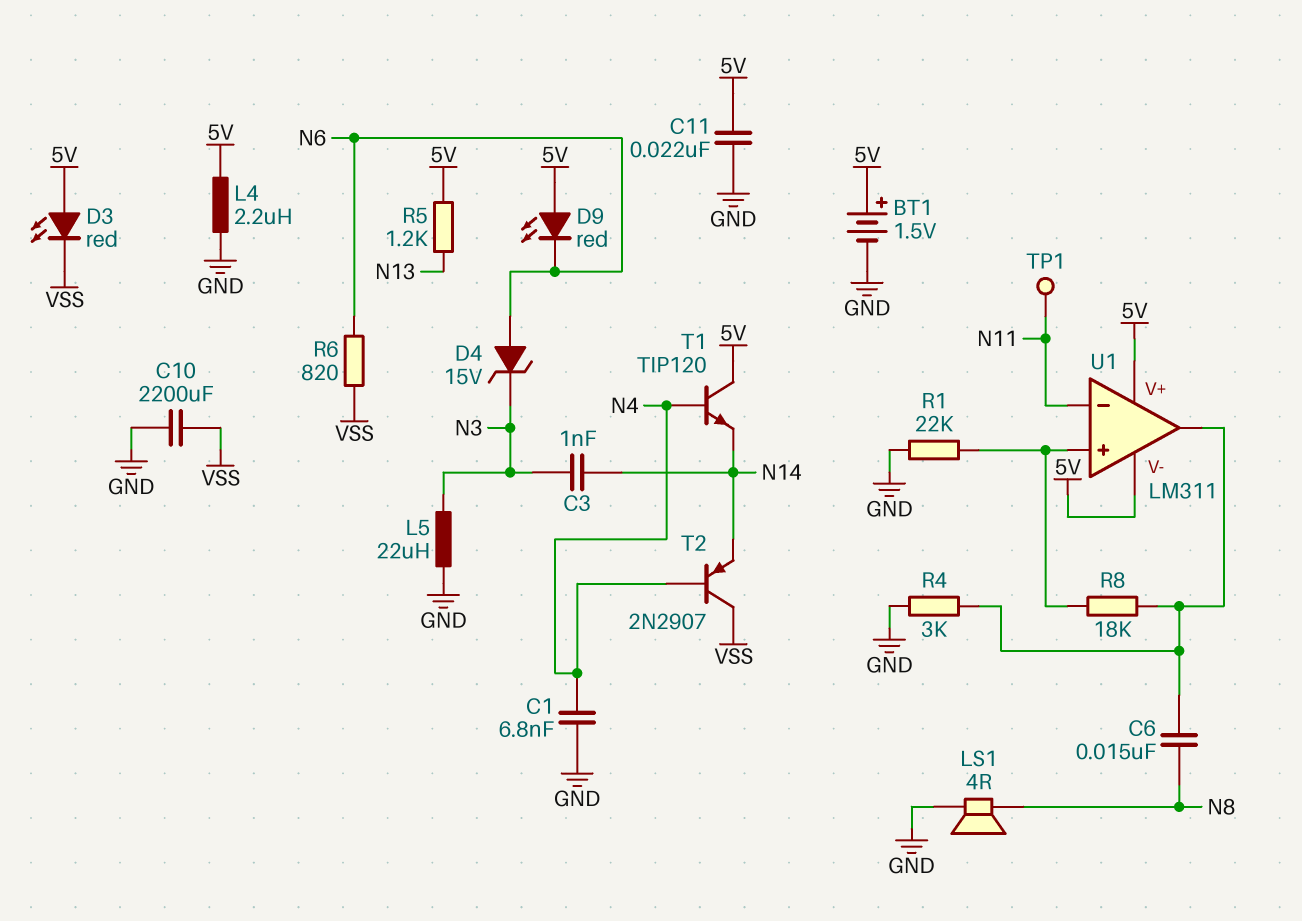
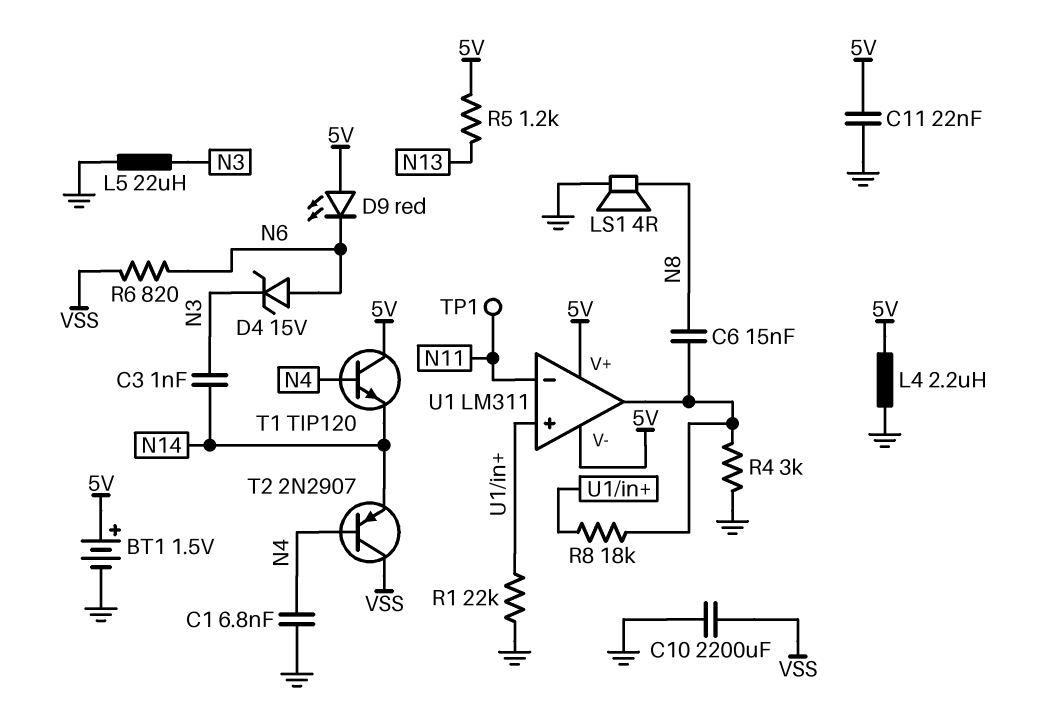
D3: LED red (A 5V, K VSS) -> none

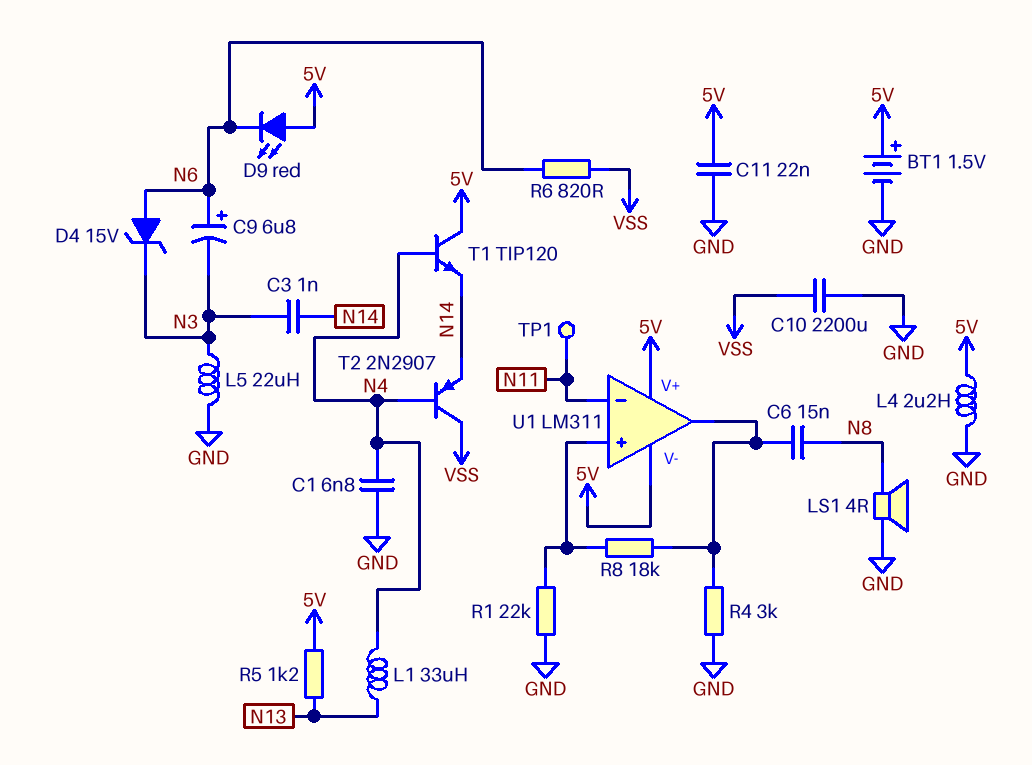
C9: none -> 6.8uF (plus N6, minus N3)
L1: none -> 33uH (N4, N13)

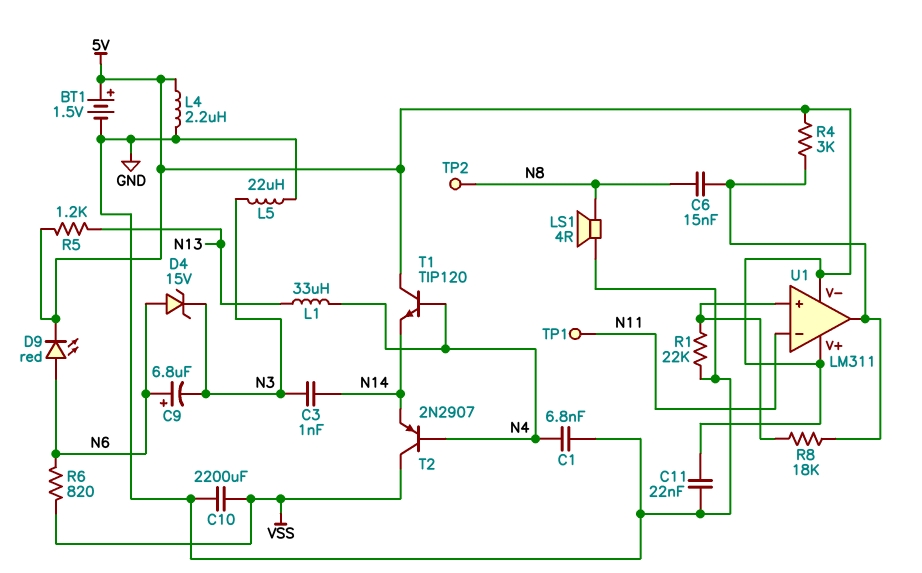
D9: LED red (A 5V, K N6) -> LED red (A N6, K 5V)
R4: 3k (GND, U1/out) -> 3k (5V, U1/out)
TP2: none -> test point (N8)

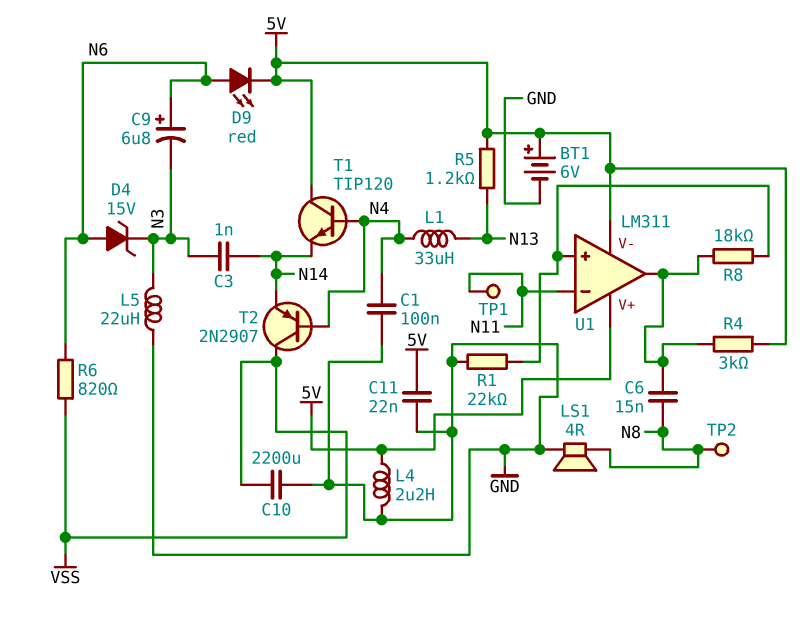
BT1: 1.5V (plus 5V, minus GND) -> 6V (plus 5V, minus GND)
C1: 6.8nF (GND, N4) -> 100nF (GND, N4)

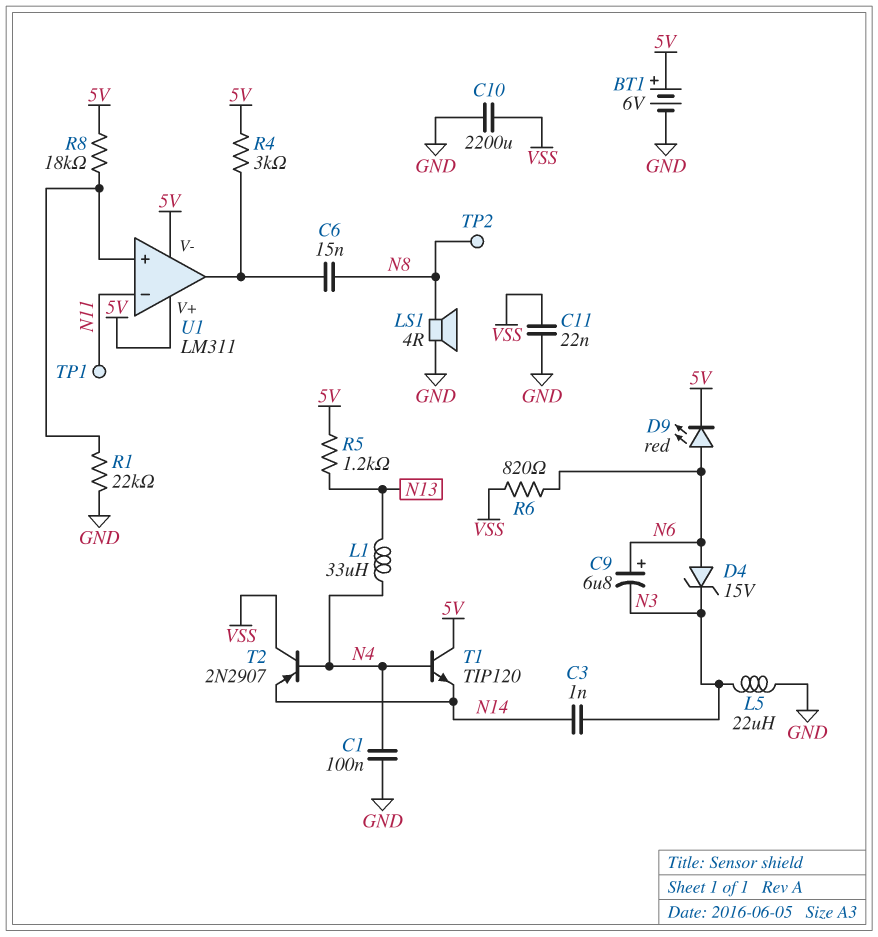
C11: 22nF (5V, GND) -> 22nF (GND, VSS)
L4: 2.2uH (5V, GND) -> none
R8: 18k (U1/in+, U1/out) -> 18k (5V, U1/in+)

